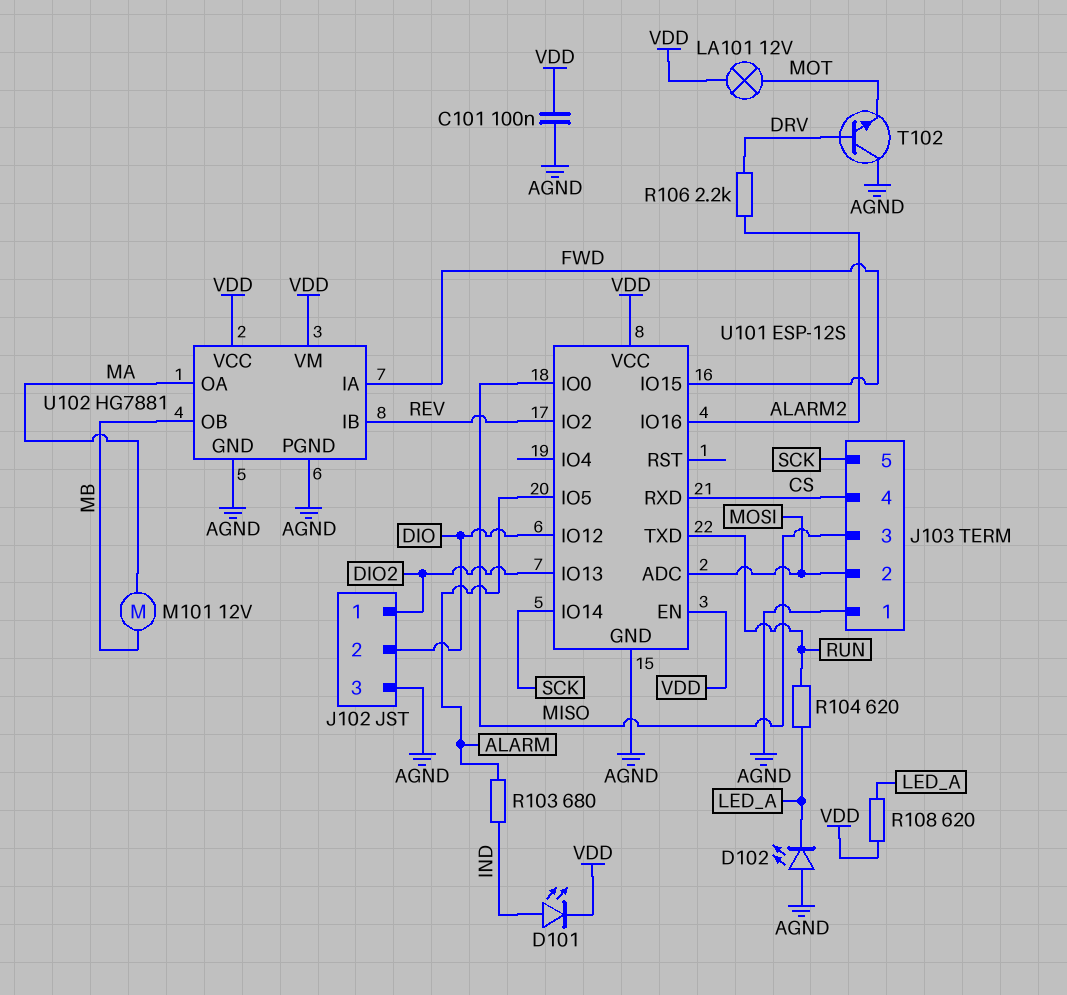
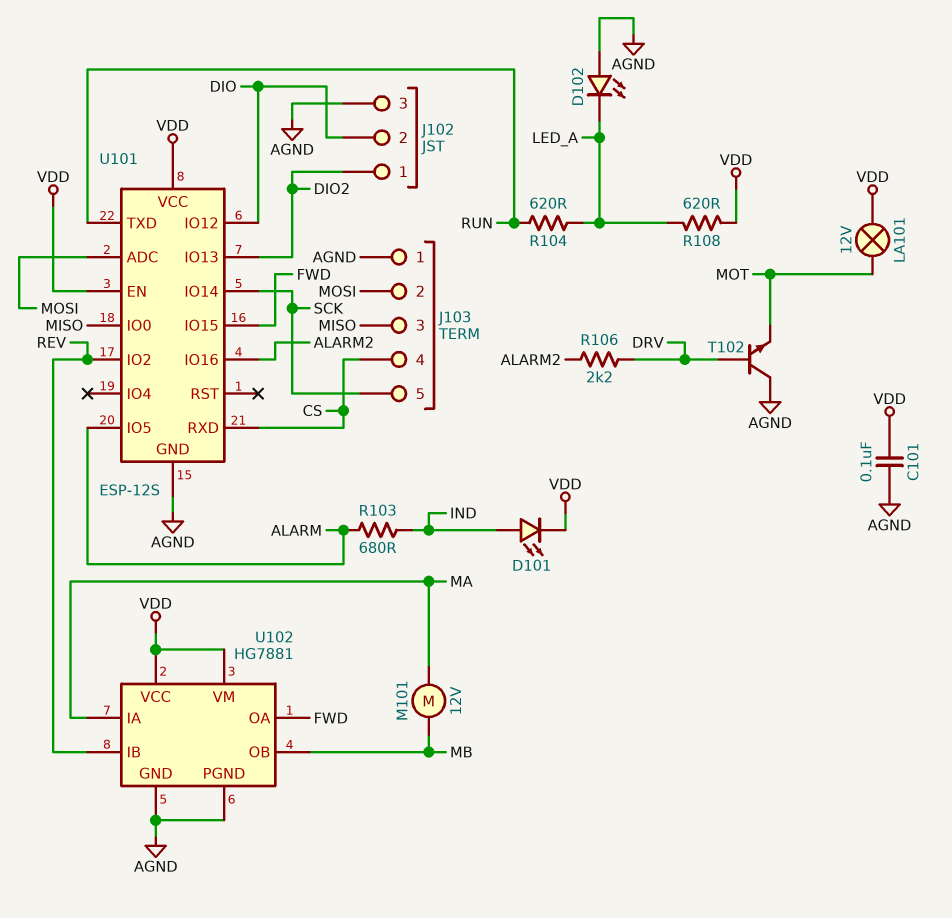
U102 pin IA: FWD -> MA
U102 pin OA: MA -> FWD

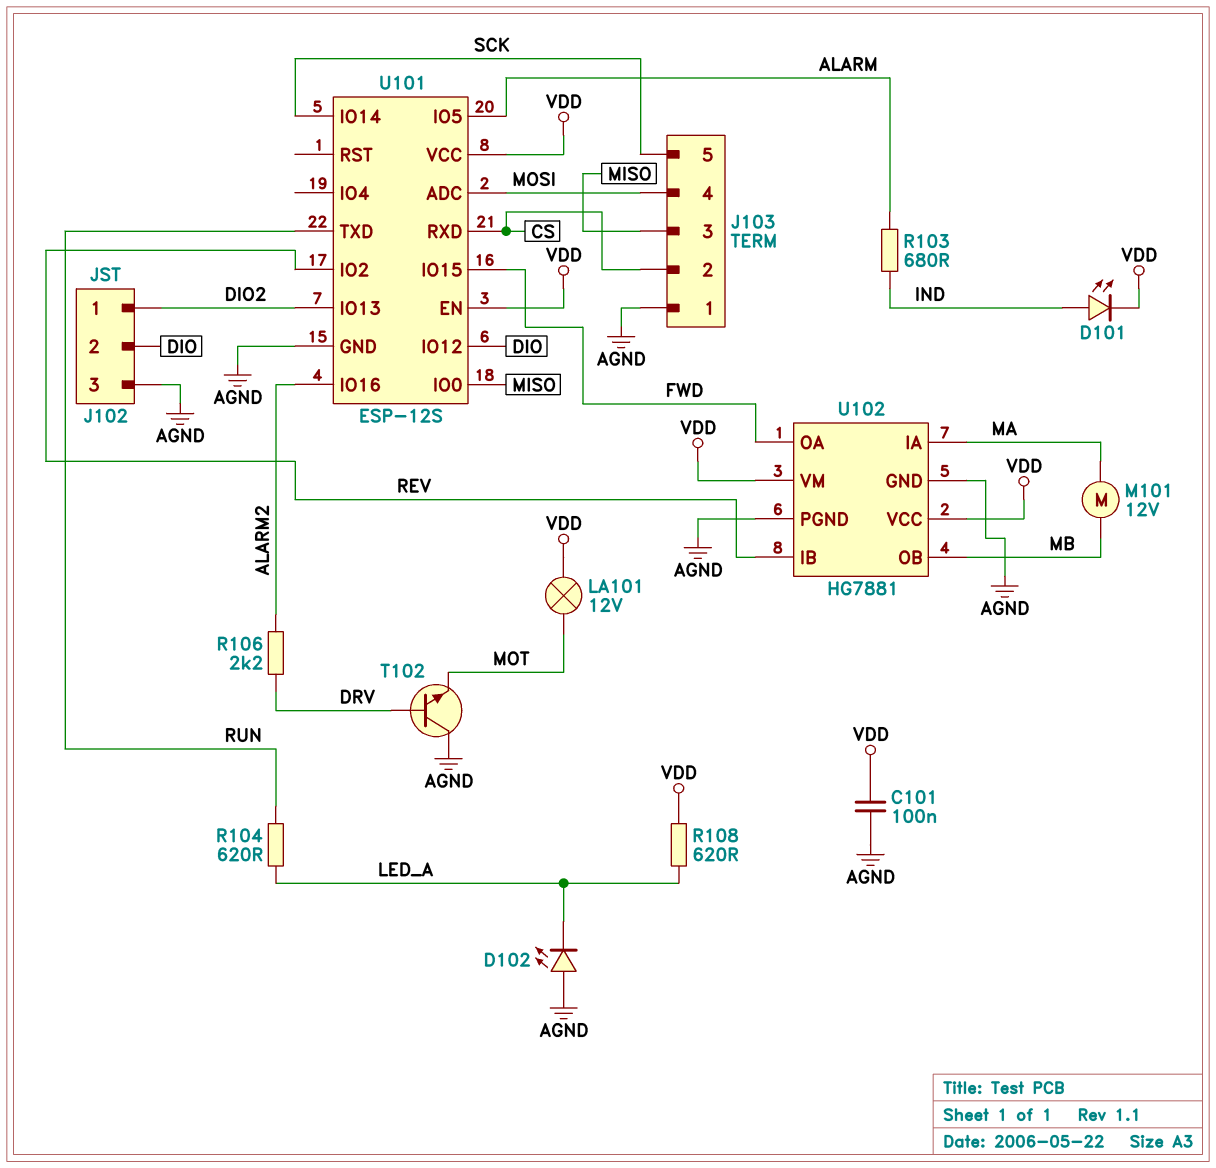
J103 pin 2: MOSI -> CS
J103 pin 4: CS -> MOSI

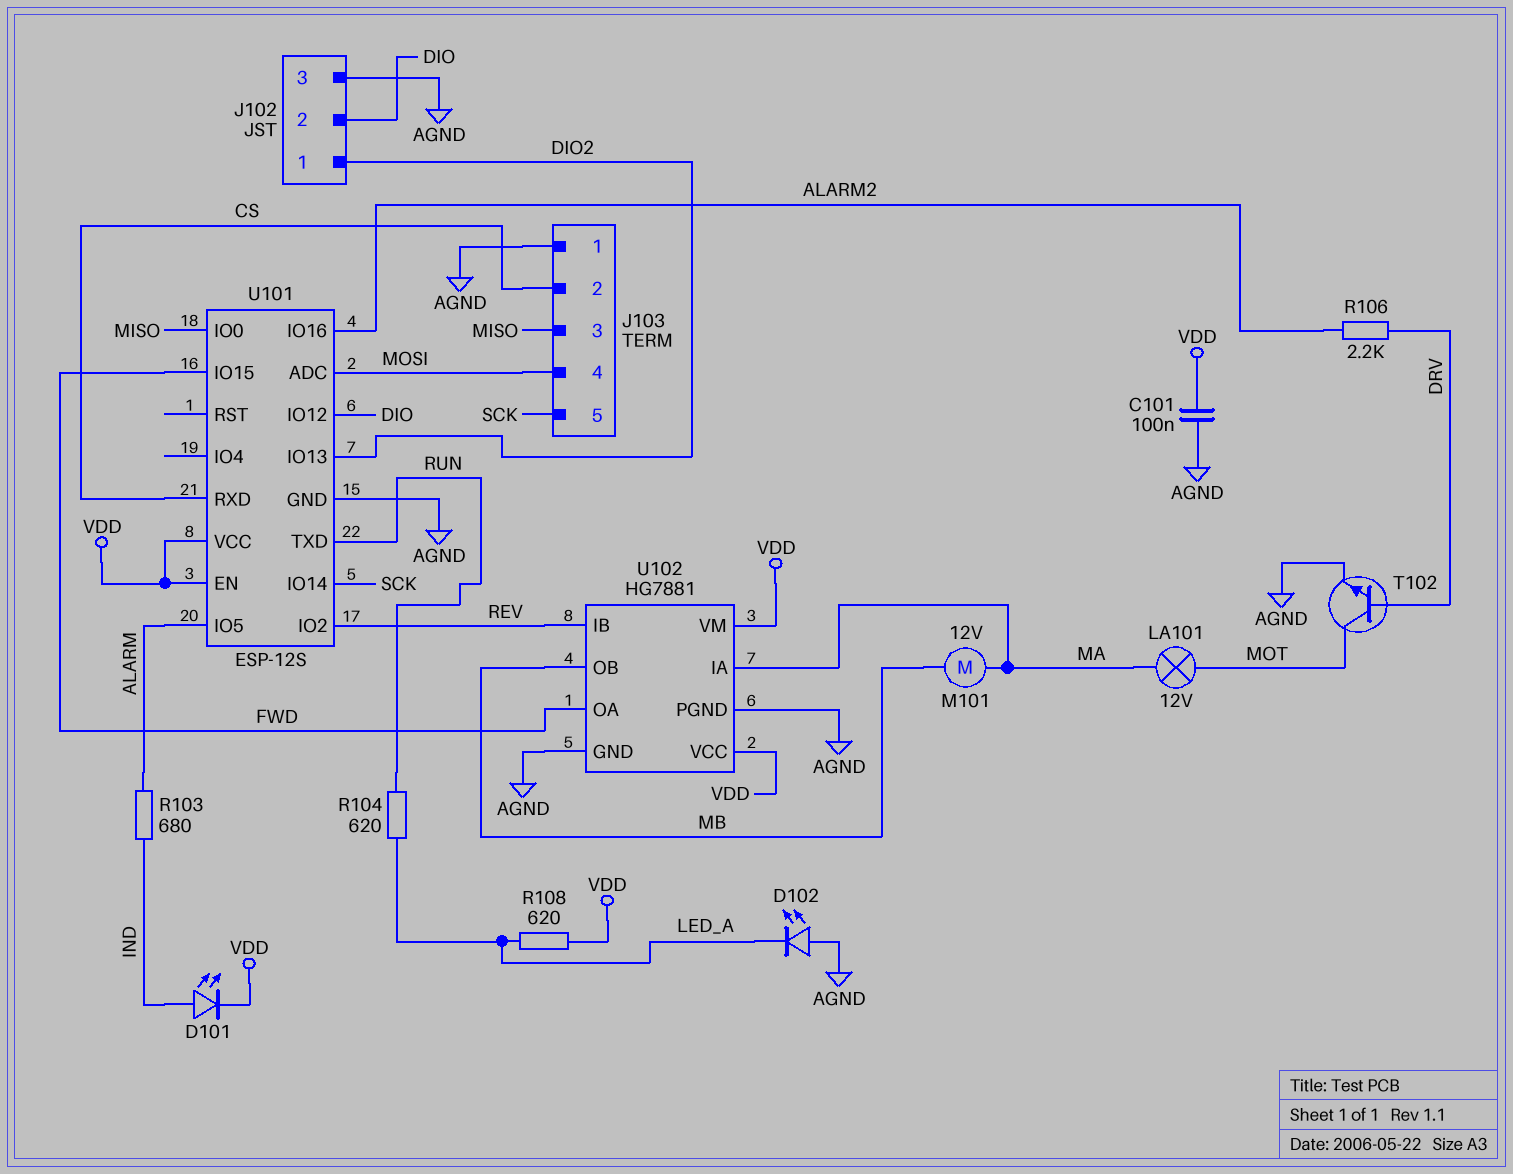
LA101: lamp 12V (MOT, VDD) -> lamp 12V (MA, MOT)
T102: NPN (B DRV, C AGND, E MOT) -> NPN (B DRV, C MOT, E AGND)

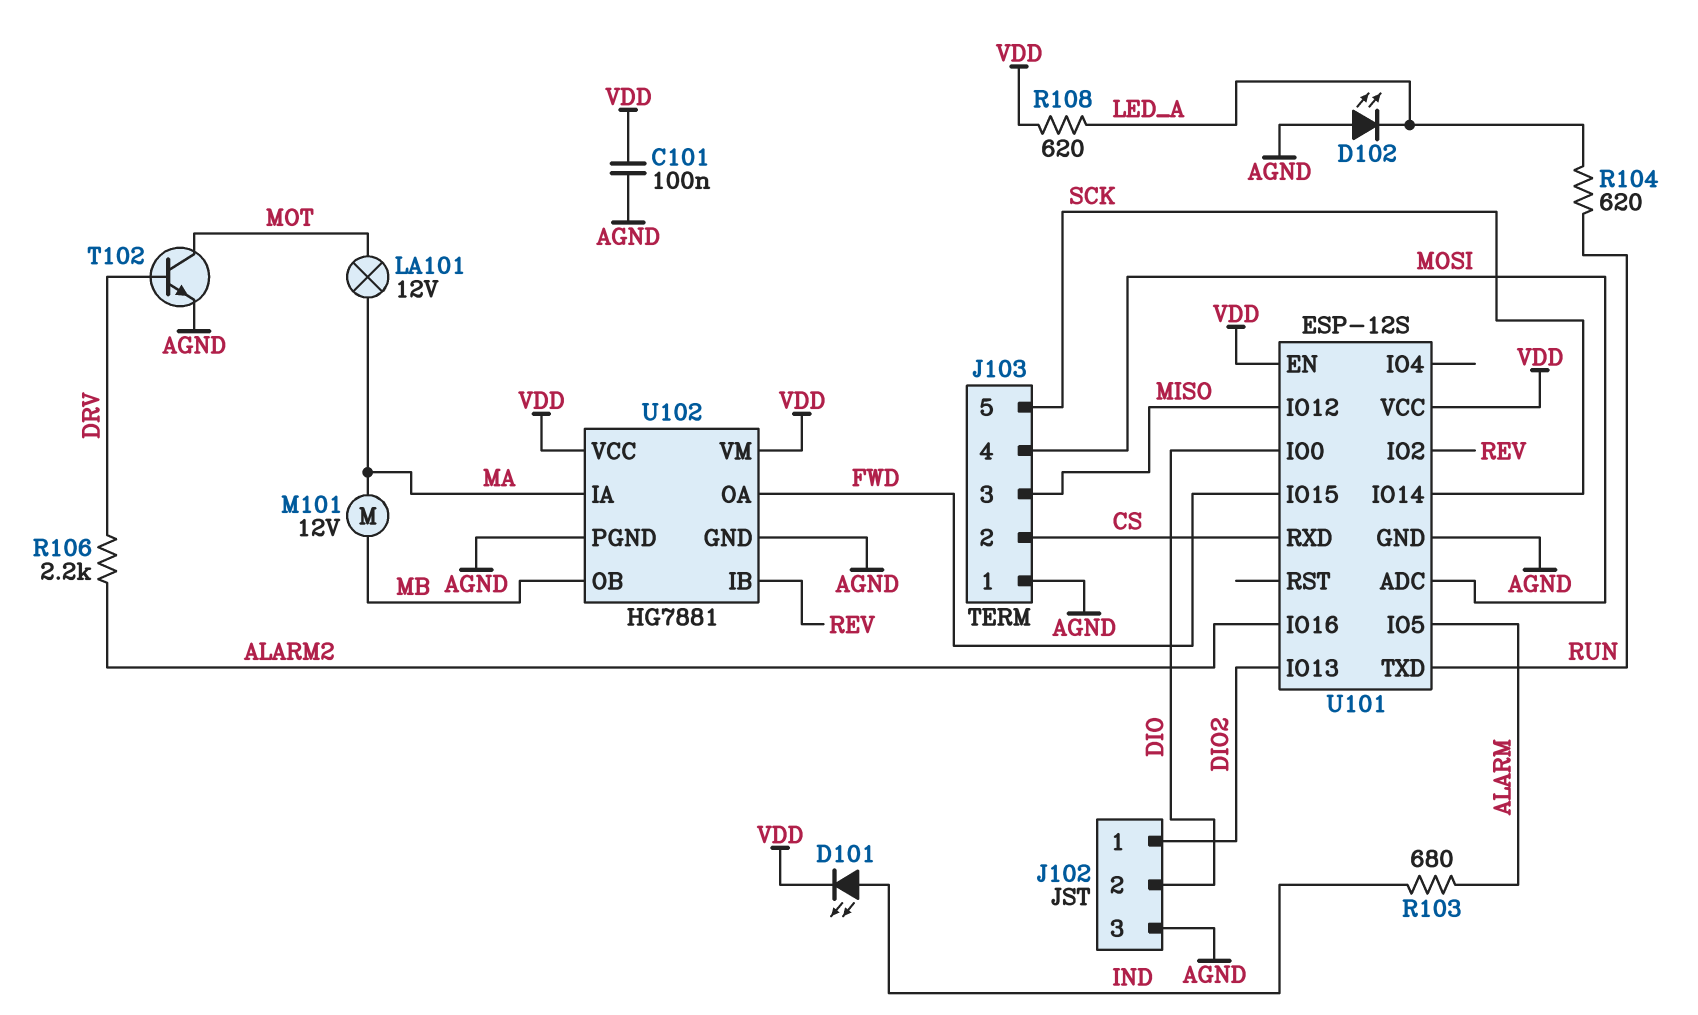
U101 pin IO0: MISO -> DIO
U101 pin IO12: DIO -> MISO

